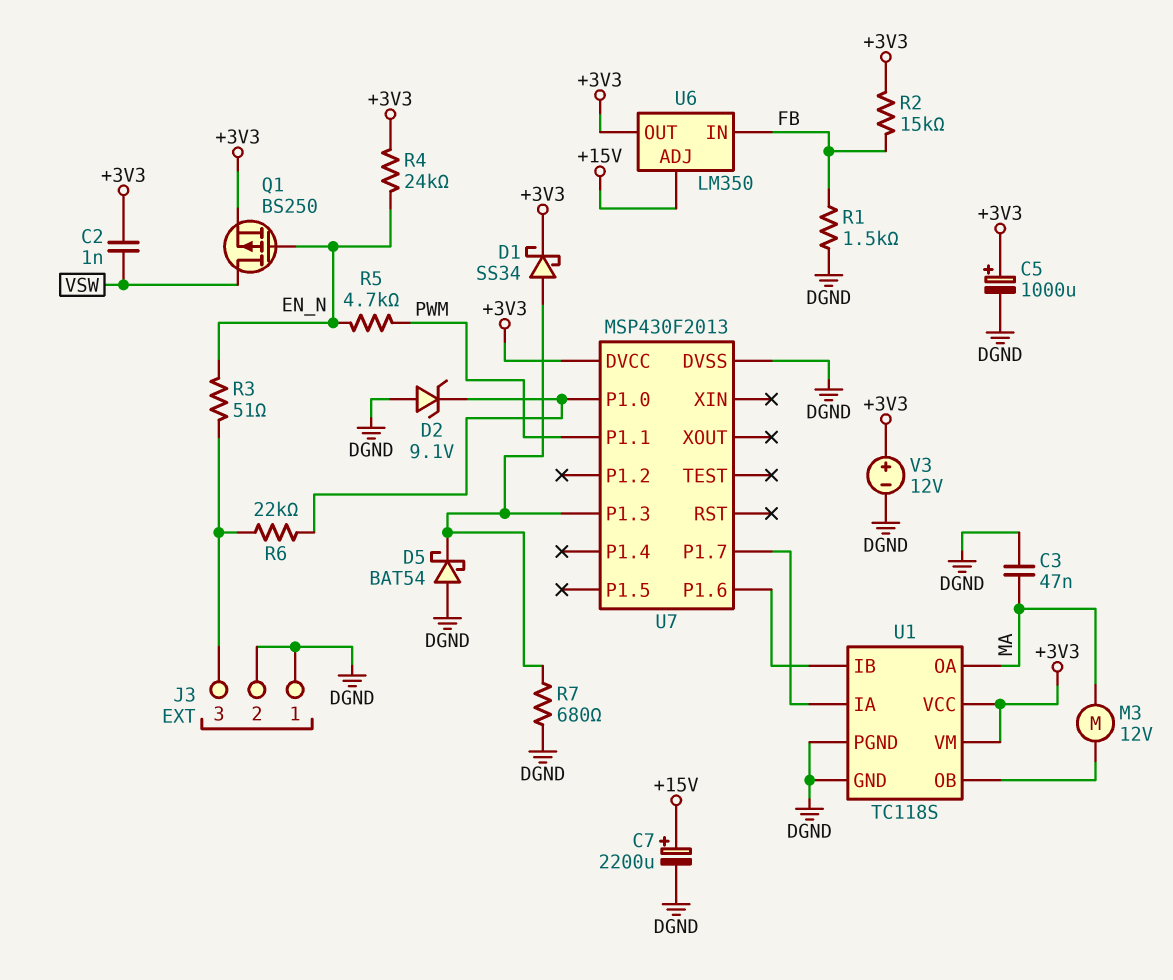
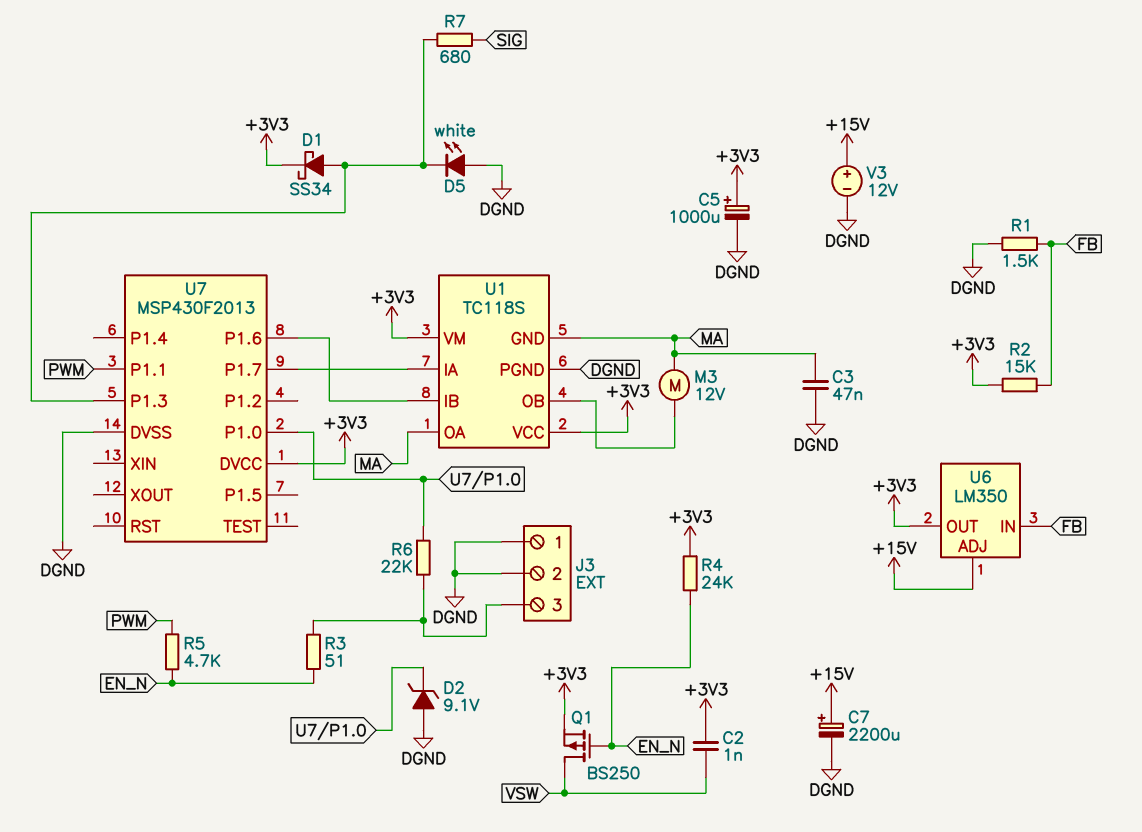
D5: schottky BAT54 (A DGND, K U7/P1.3) -> LED white (A DGND, K U7/P1.3)
R7: 680 (DGND, U7/P1.3) -> 680 (SIG, U7/P1.3)
U1 pin GND: DGND -> MA
V3: 12V (plus +3V3, minus DGND) -> 12V (plus +15V, minus DGND)

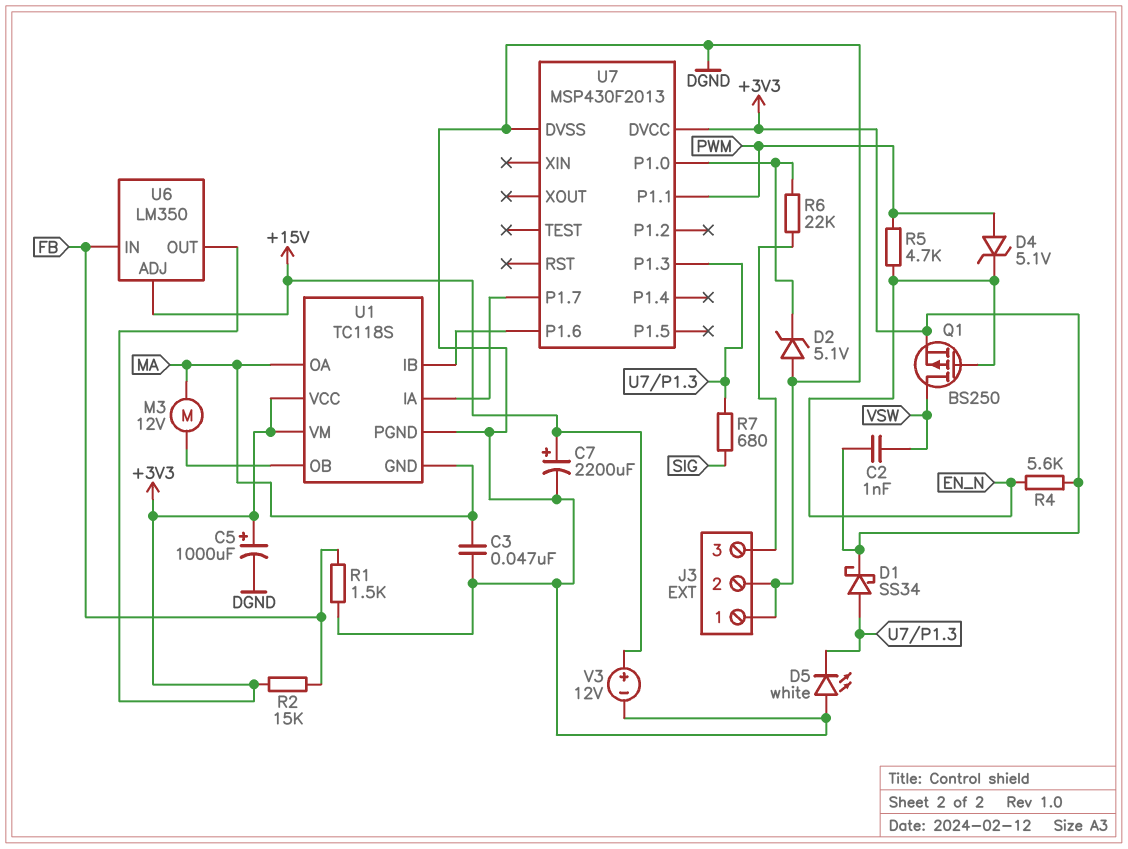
D2: zener 9.1V (A DGND, K U7/P1.0) -> zener 5.1V (A DGND, K U7/P1.0)
D4: none -> zener 5.1V (A PWM, K EN_N)
R3: 51 (EN_N, J3/3) -> none
R4: 24k (+3V3, EN_N) -> 5.6k (+3V3, EN_N)

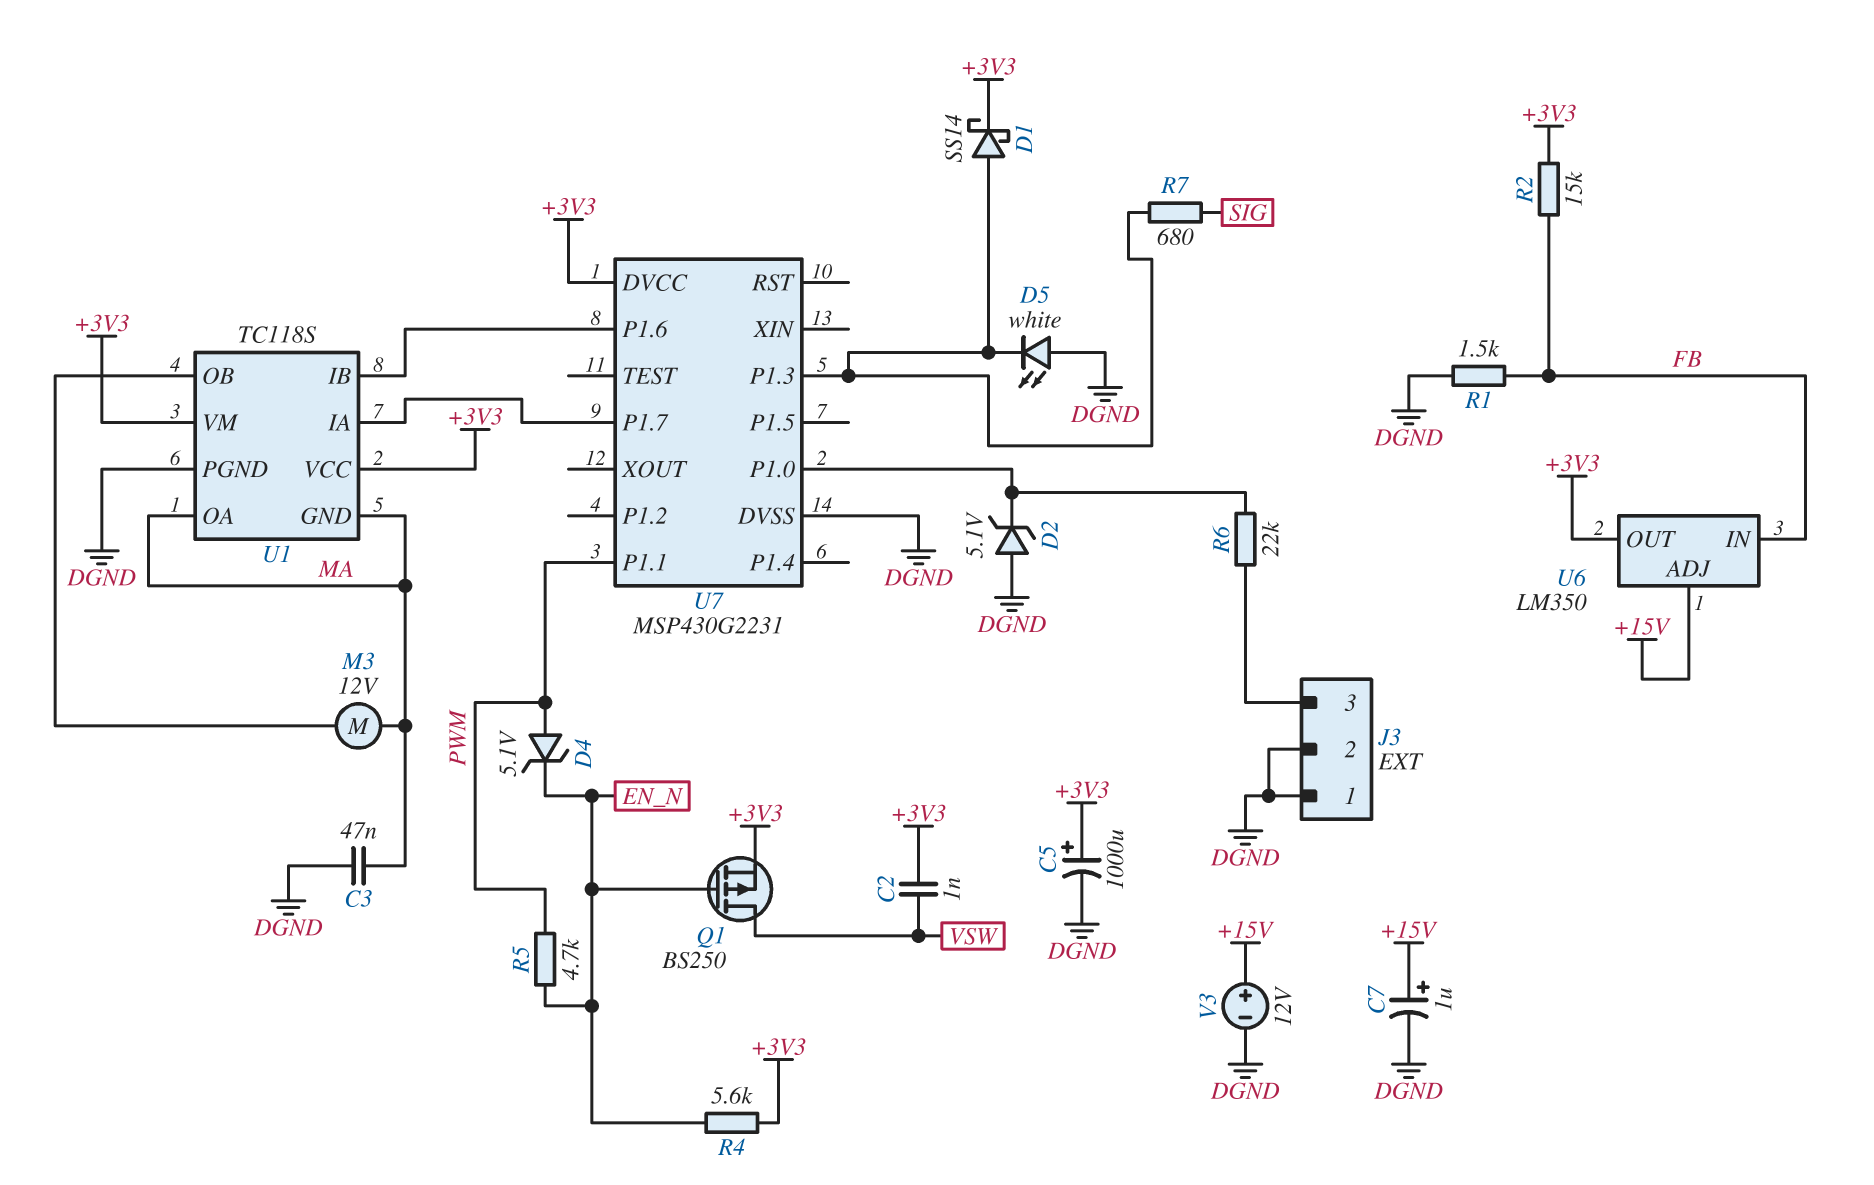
C7: 2200uF (plus +15V, minus DGND) -> 1uF (plus +15V, minus DGND)
D1: schottky SS34 (A U7/P1.3, K +3V3) -> schottky SS14 (A U7/P1.3, K +3V3)
U7: MSP430F2013 -> MSP430G2231

